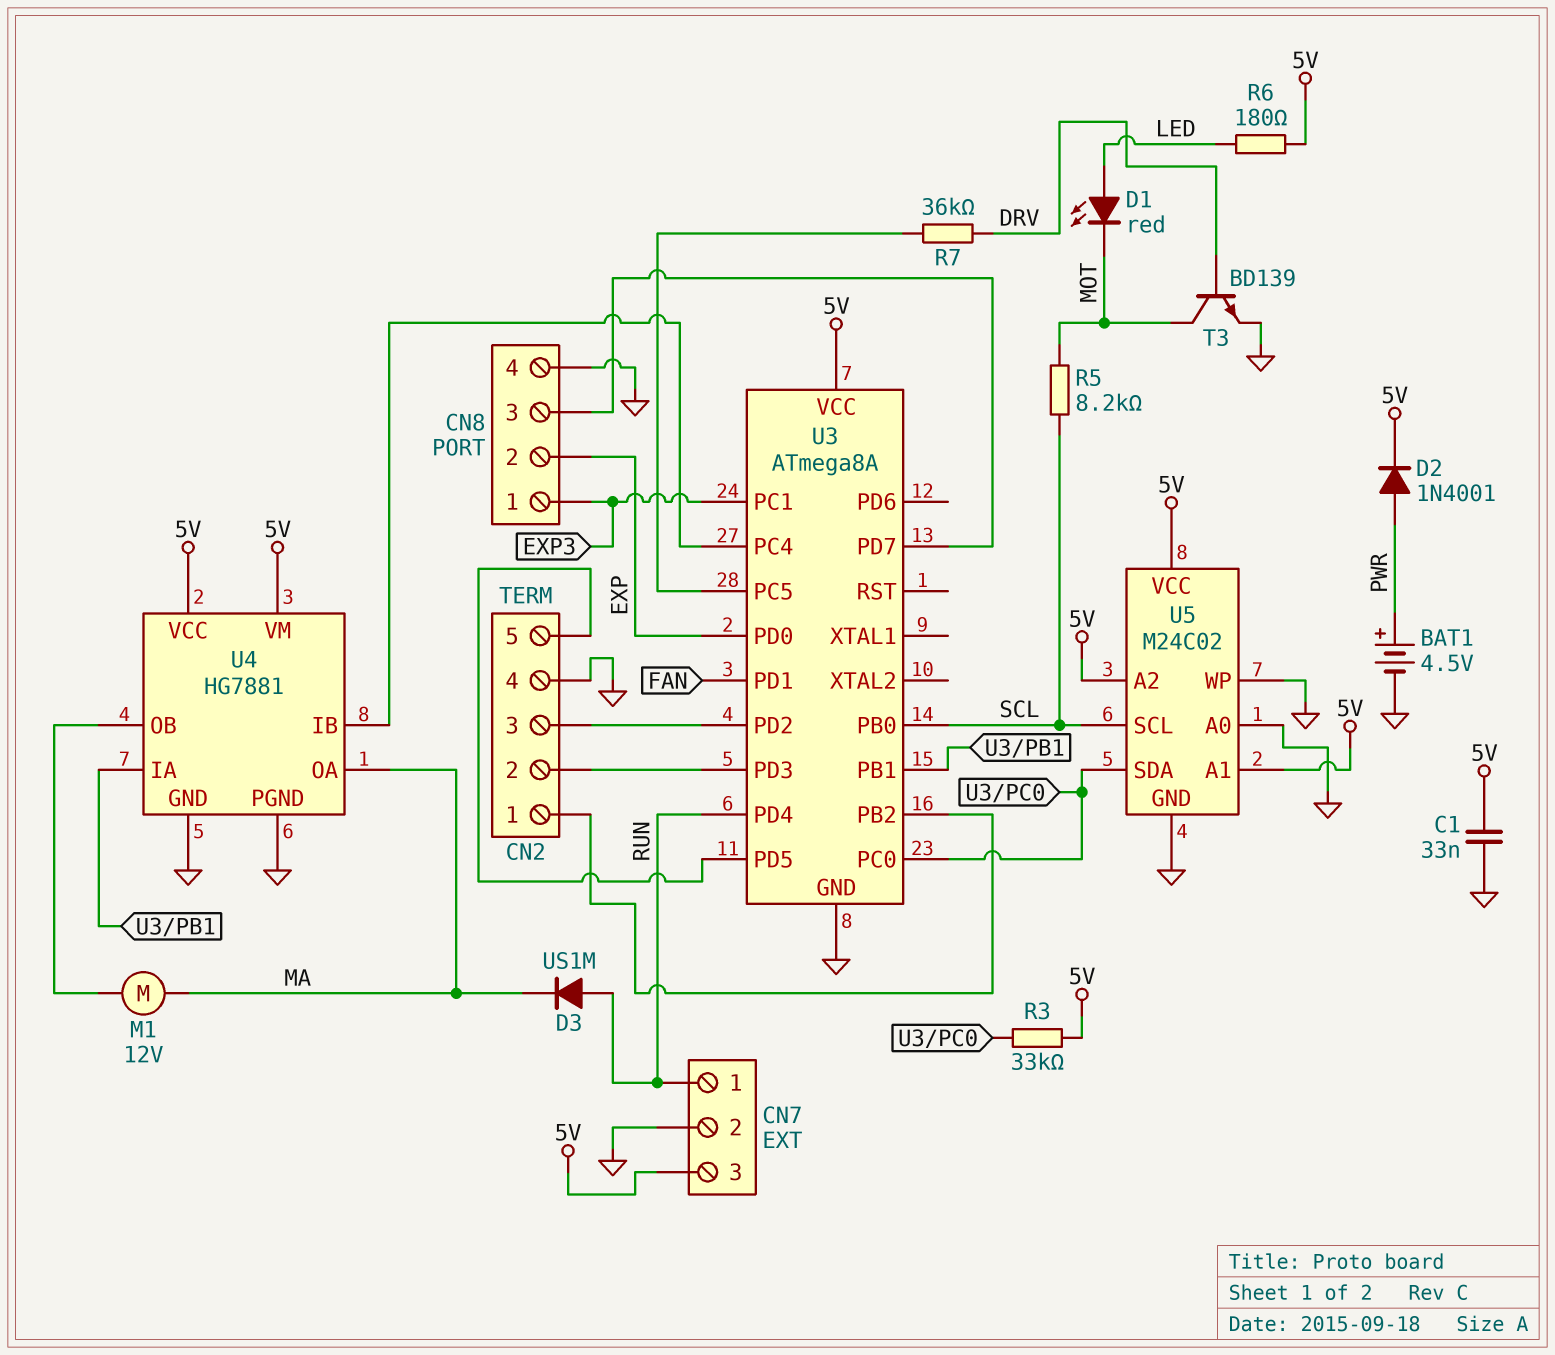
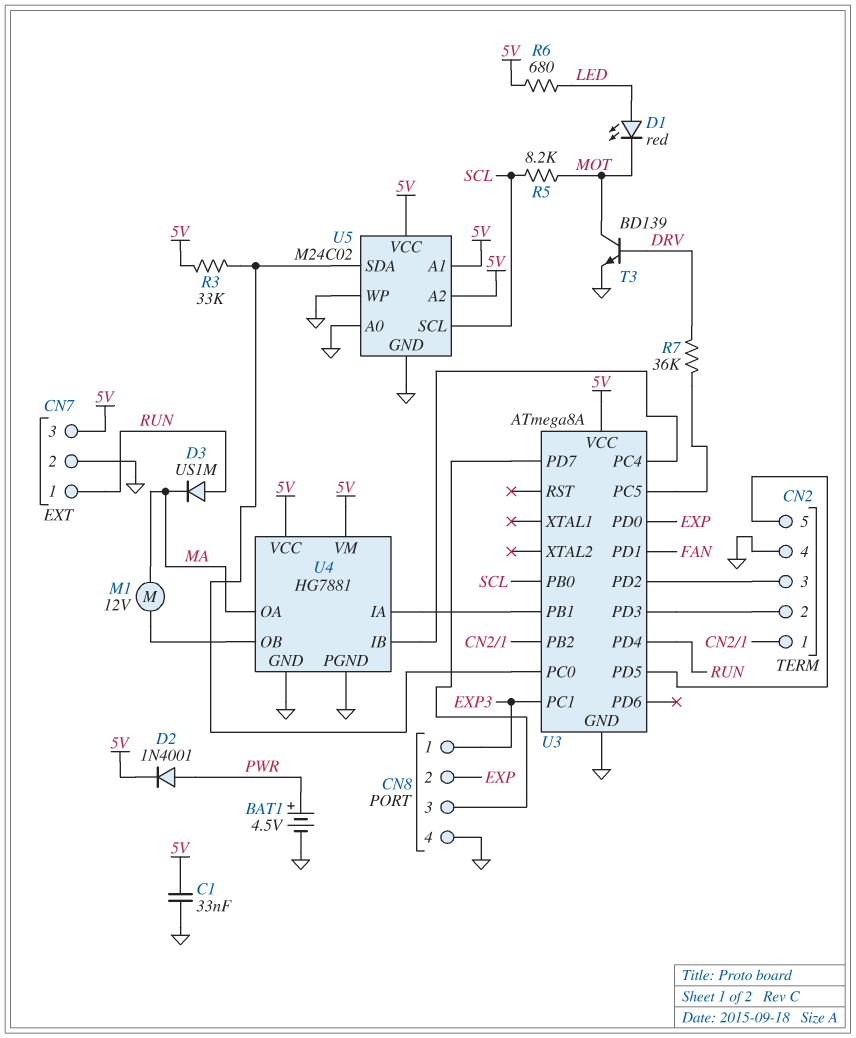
R6: 180 (5V, LED) -> 680 (5V, LED)

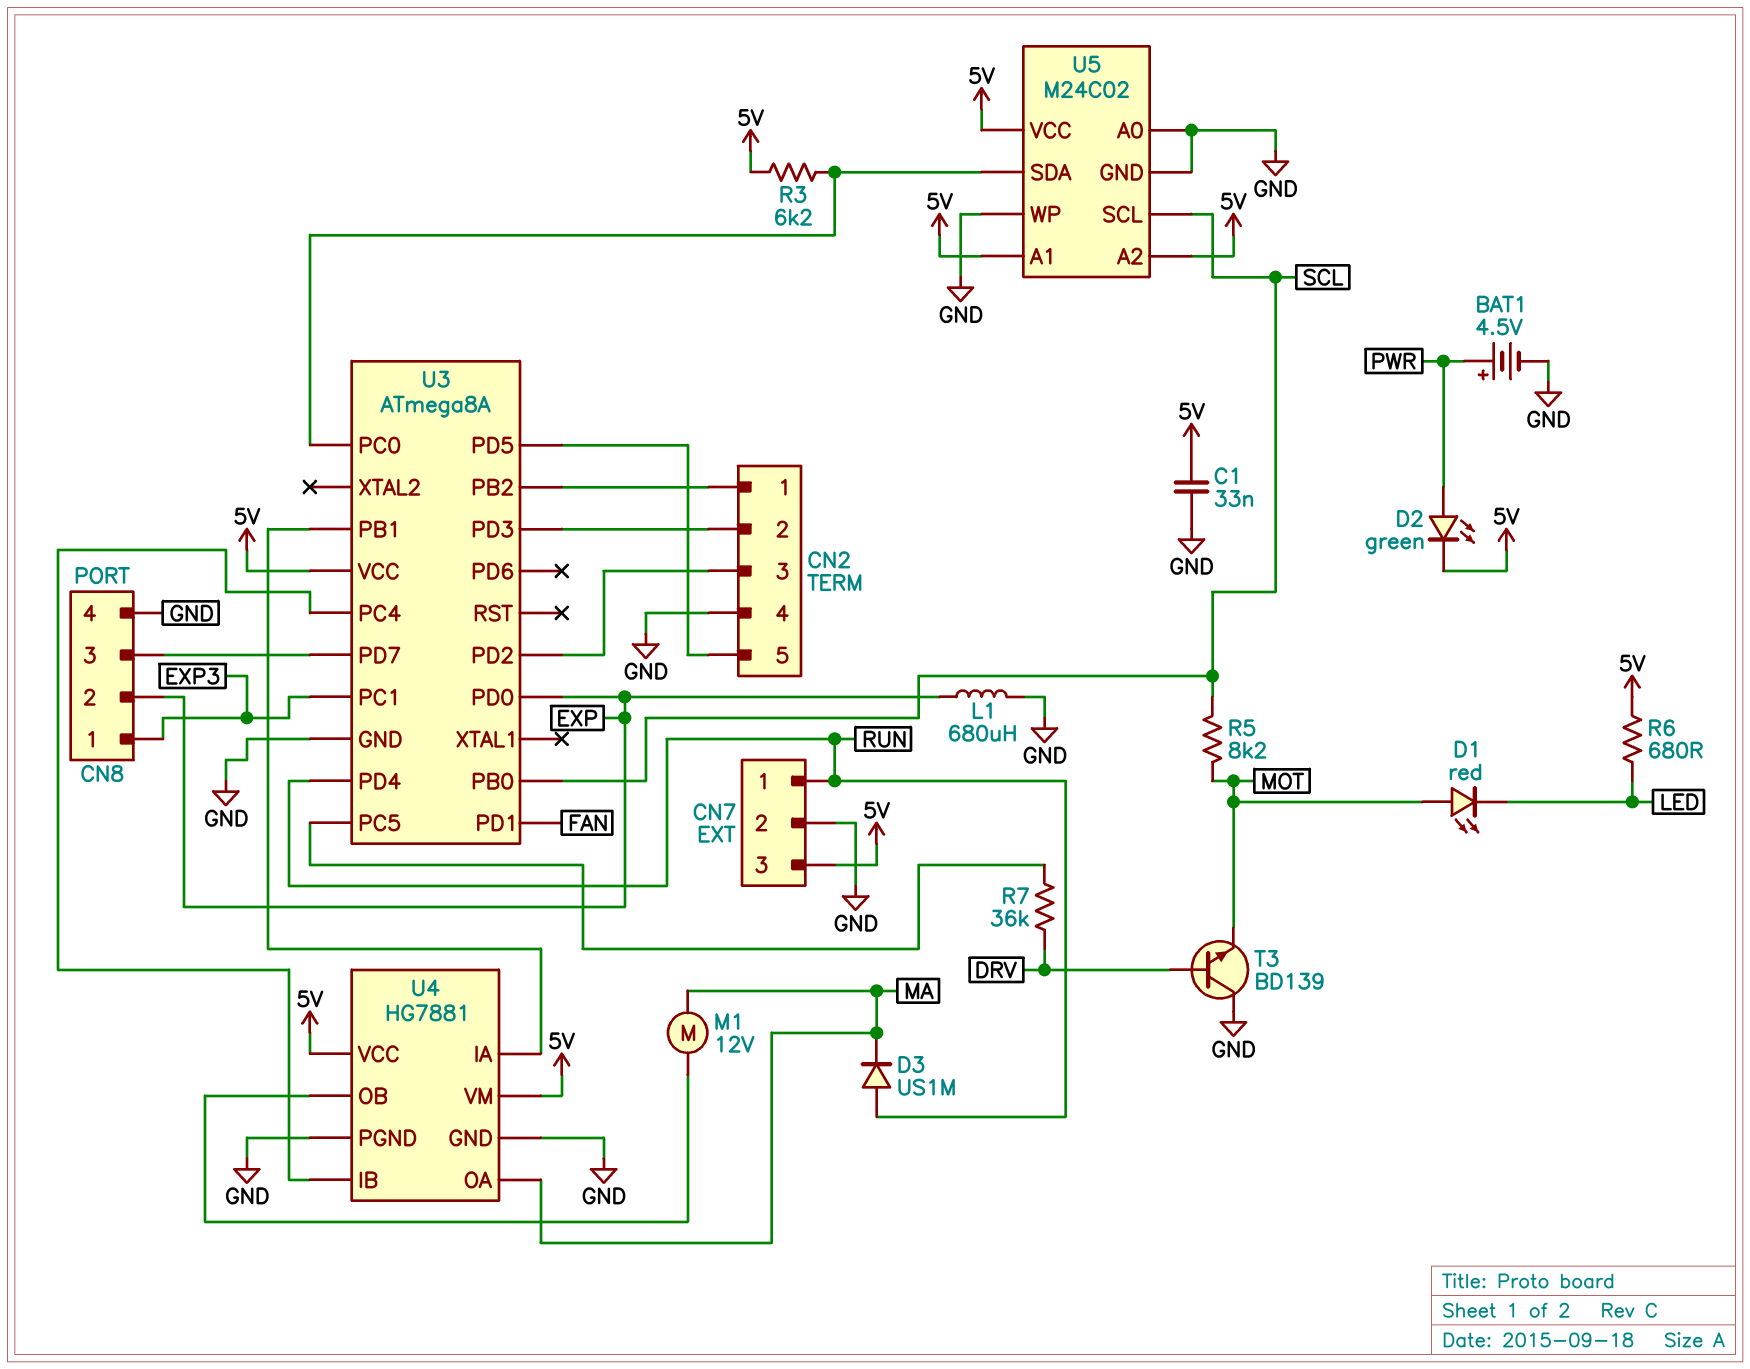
D1: LED red (A LED, K MOT) -> LED red (A MOT, K LED)
D2: diode 1N4001 (A PWR, K 5V) -> LED green (A PWR, K 5V)
L1: none -> 680uH (EXP, GND)
R3: 33k (5V, U3/PC0) -> 6.2k (5V, U3/PC0)
T3: NPN BD139 (B DRV, C MOT, E GND) -> NPN BD139 (B DRV, C GND, E MOT)

